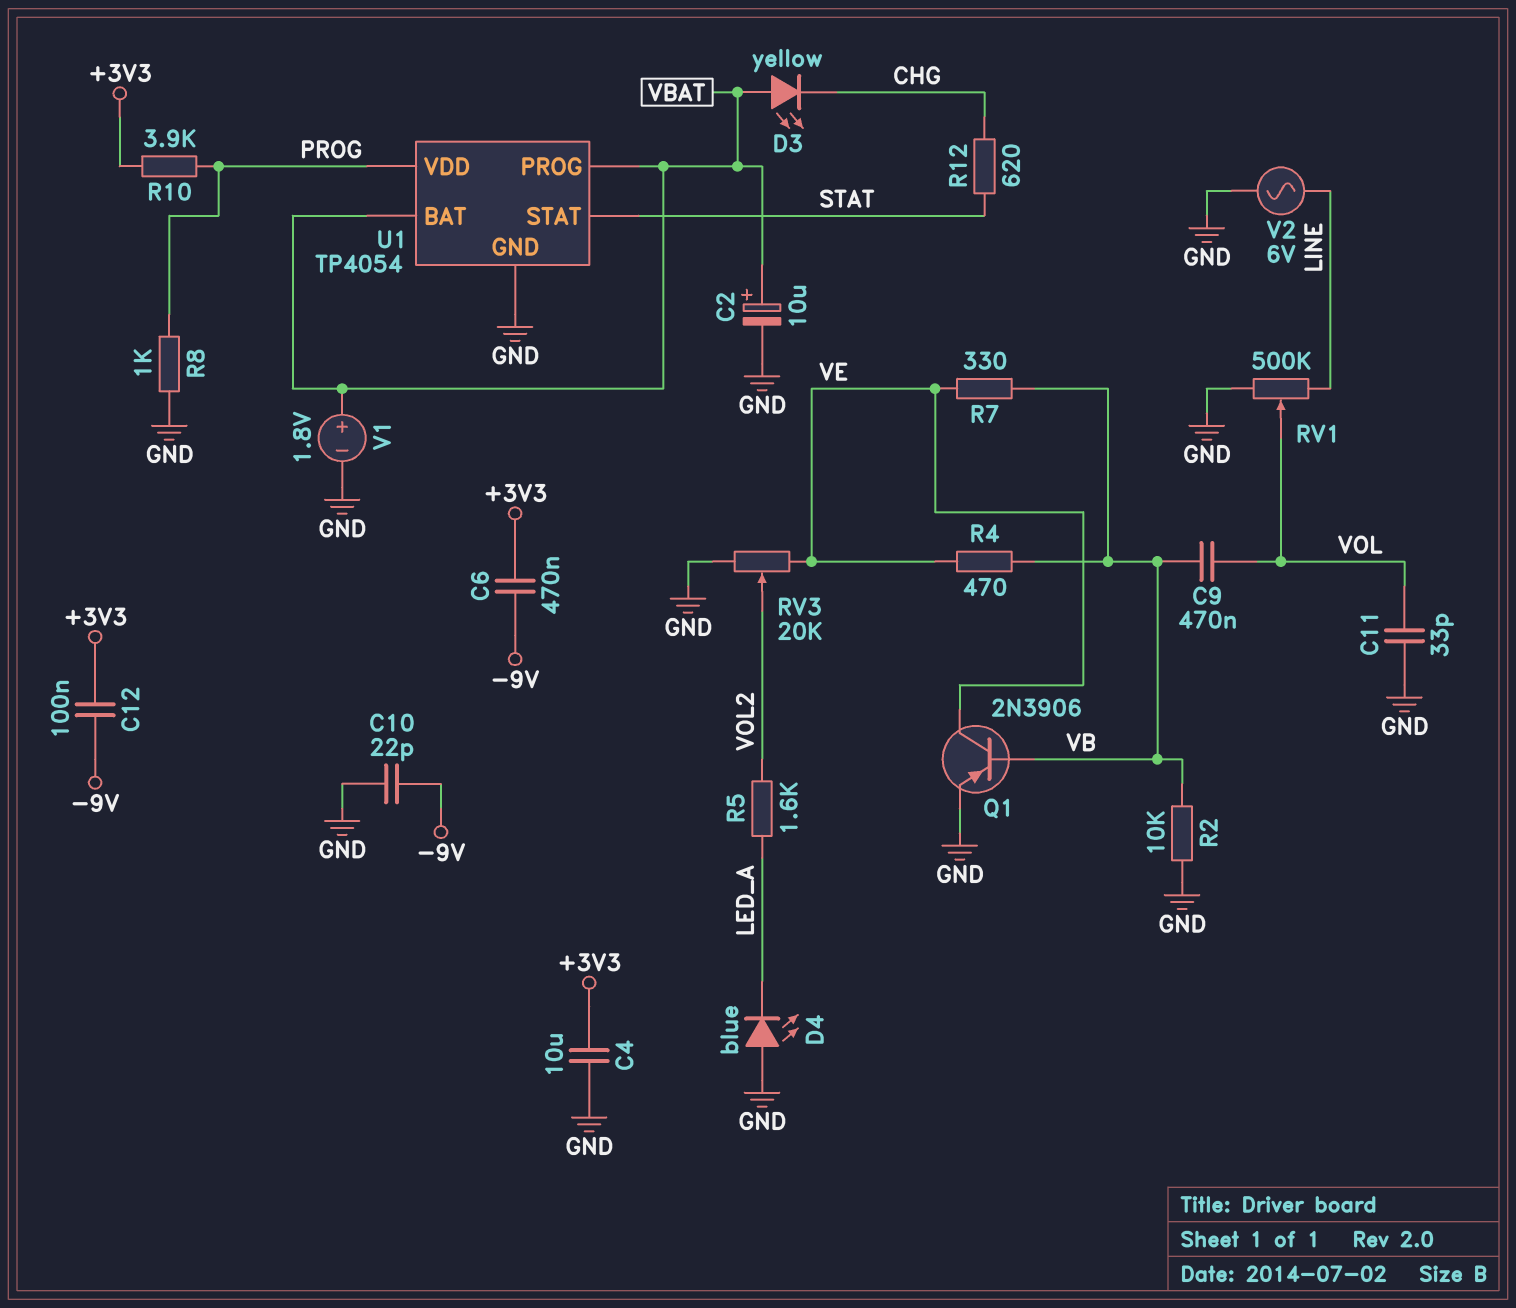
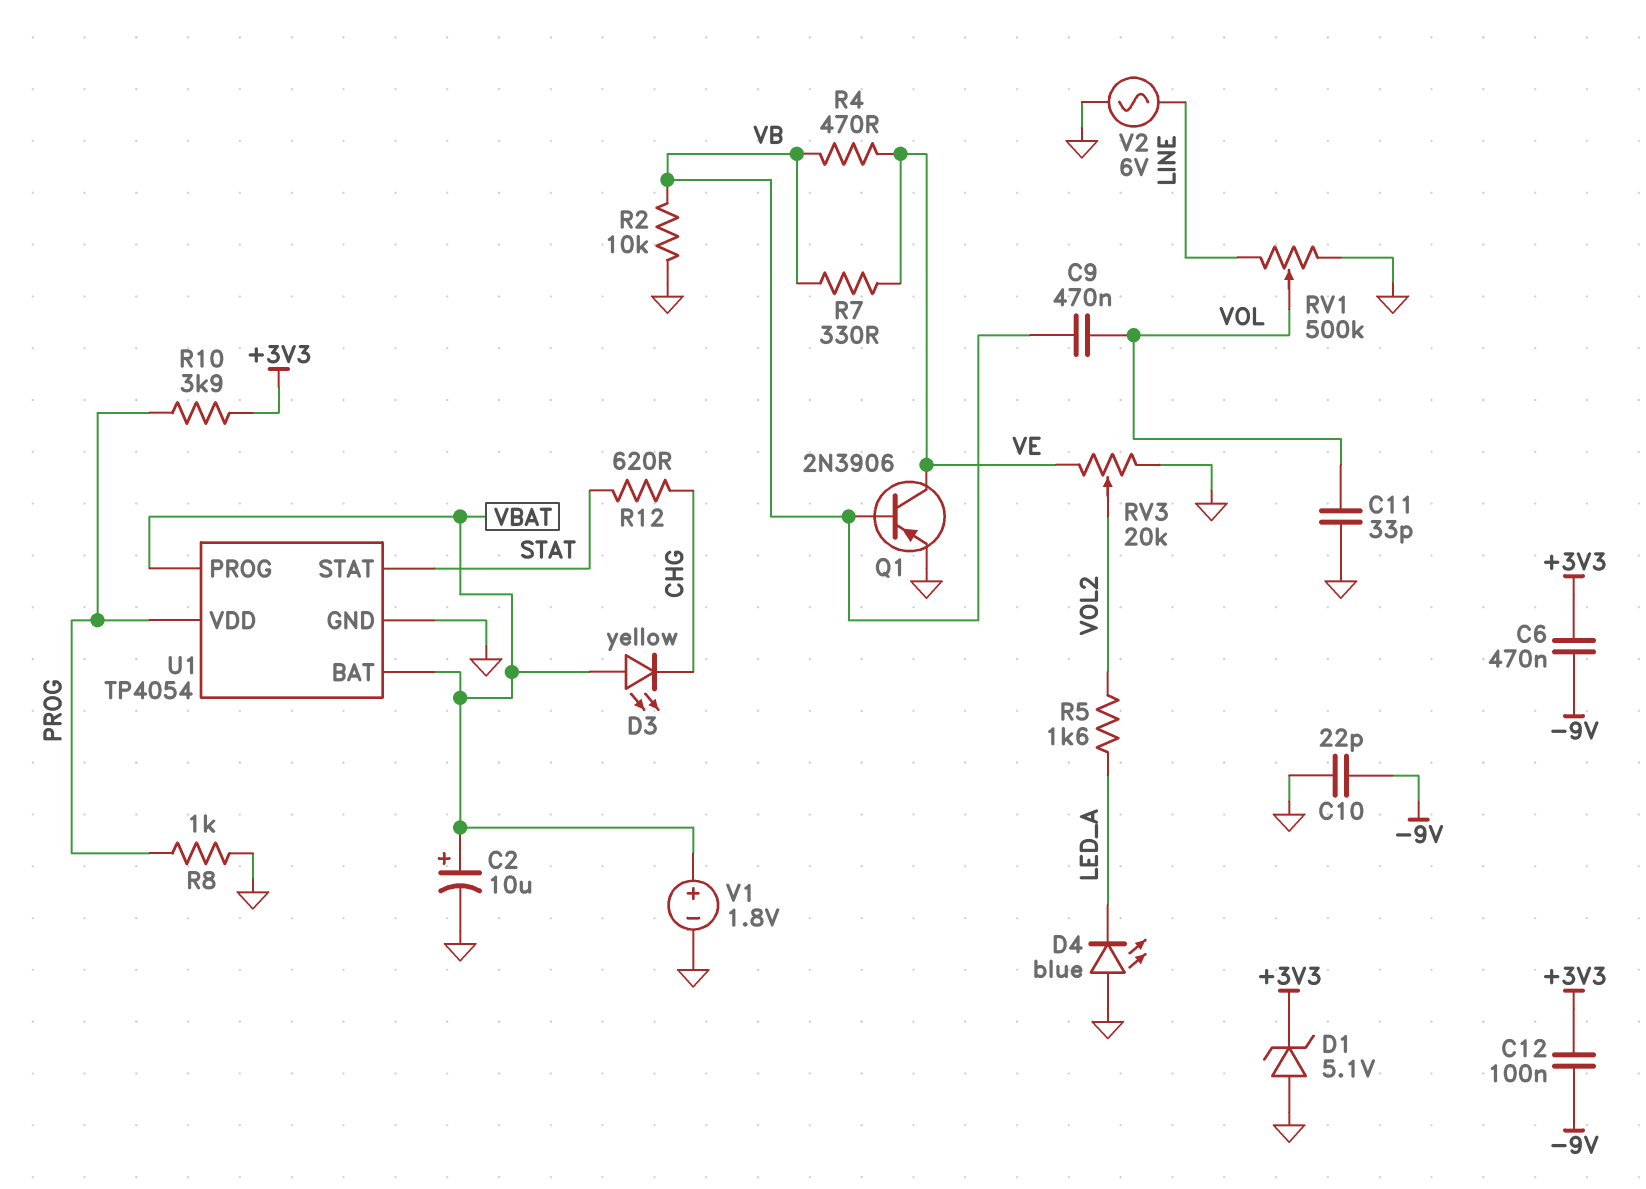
C4: 10uF (+3V3, GND) -> none
D1: none -> zener 5.1V (A GND, K +3V3)

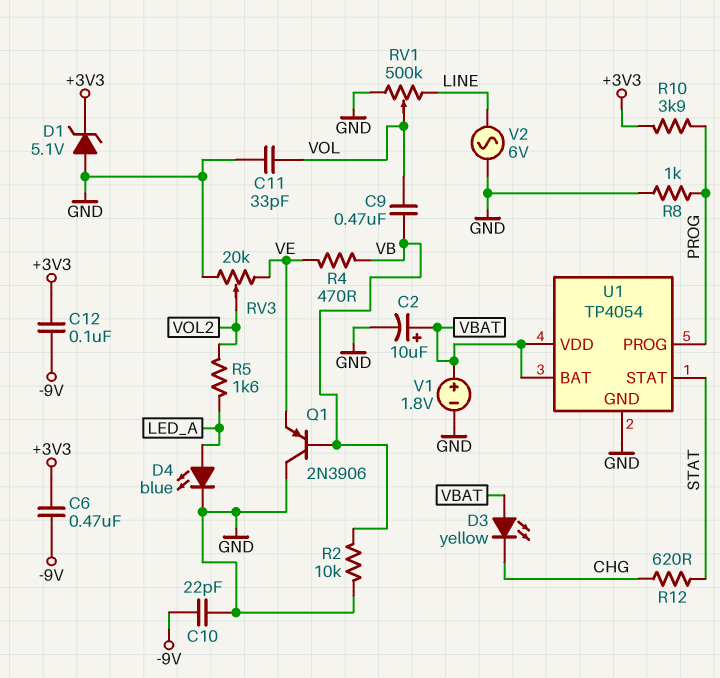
D4: LED blue (A GND, K LED_A) -> LED blue (A LED_A, K GND)
Q1: PNP 2N3906 (B VB, C VE, E GND) -> PNP 2N3906 (B VB, C GND, E VE)
R7: 330 (VB, VE) -> none
U1 pin PROG: VBAT -> PROG
U1 pin VDD: PROG -> VBAT

